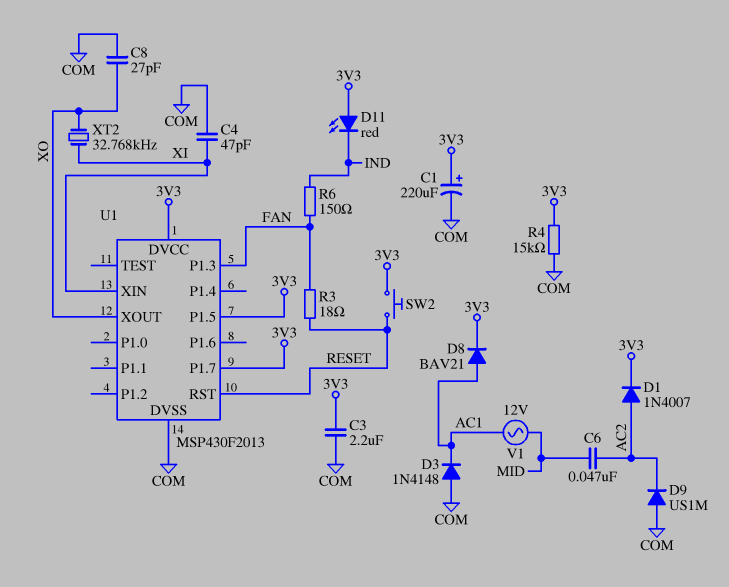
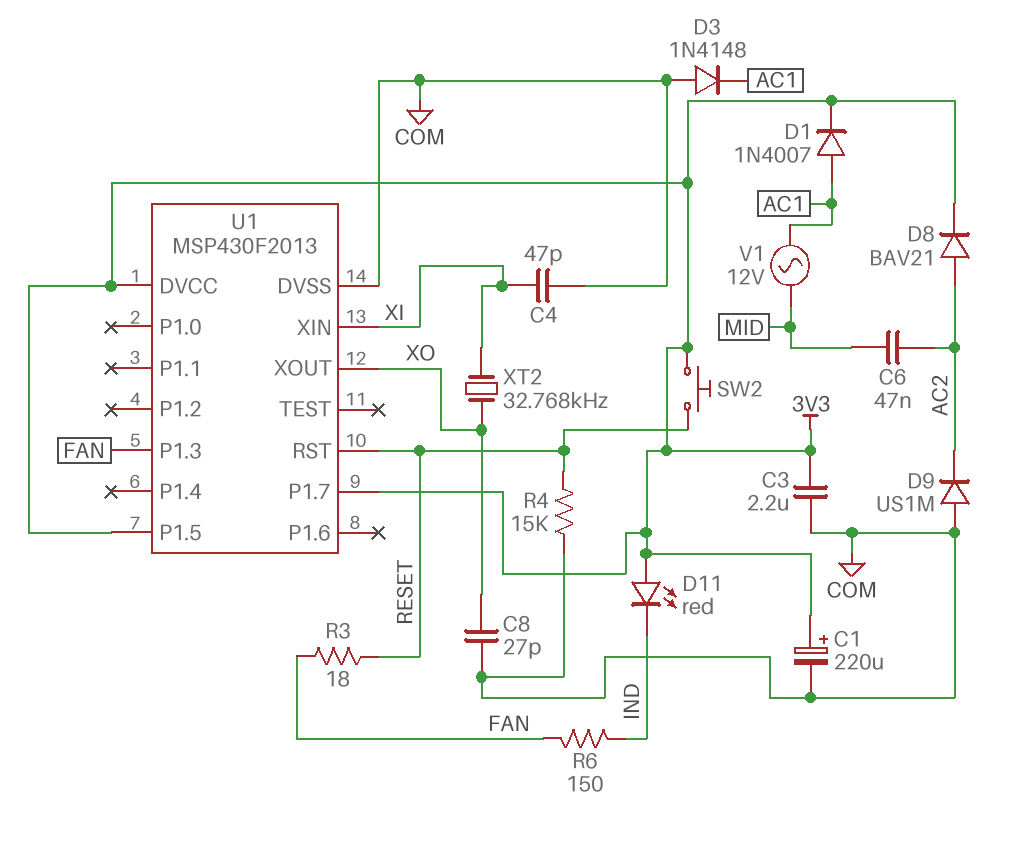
D1: diode 1N4007 (A AC2, K 3V3) -> diode 1N4007 (A AC1, K 3V3)
D8: diode BAV21 (A AC1, K 3V3) -> diode BAV21 (A AC2, K 3V3)
R4: 15k (3V3, COM) -> 15k (COM, RESET)

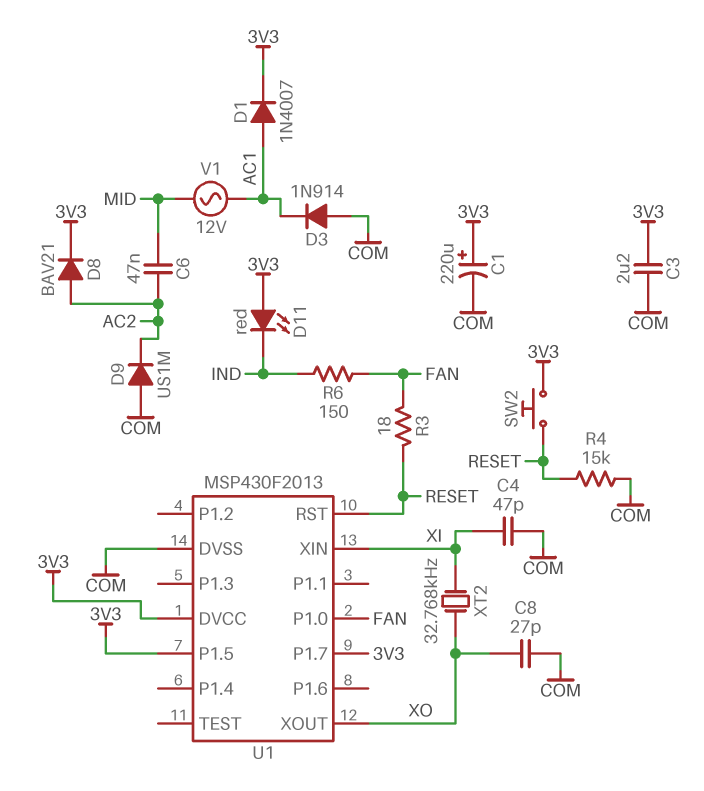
D3: diode 1N4148 (A COM, K AC1) -> diode 1N914 (A COM, K AC1)
U1 pin P1.0: none -> FAN
U1 pin P1.3: FAN -> none

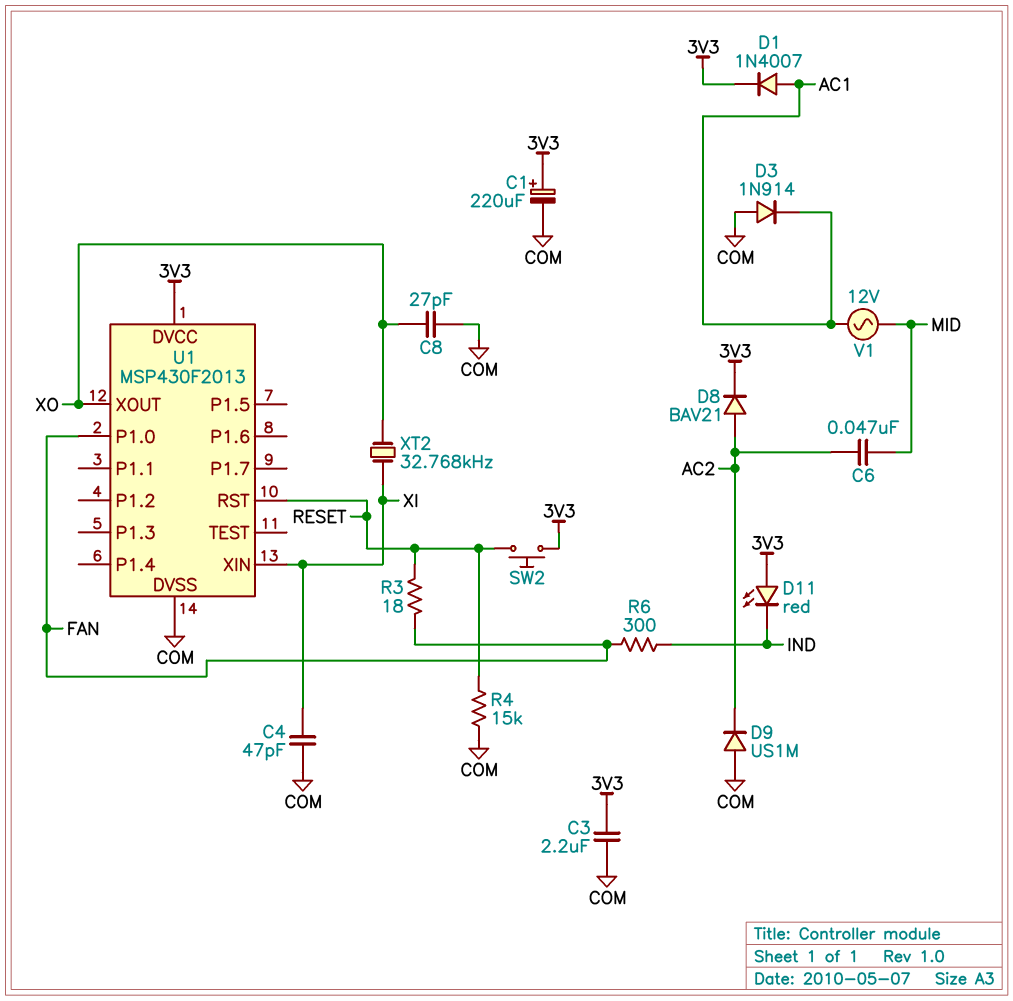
R6: 150 (FAN, IND) -> 300 (FAN, IND)
U1 pin P1.5: 3V3 -> none
U1 pin P1.7: 3V3 -> none

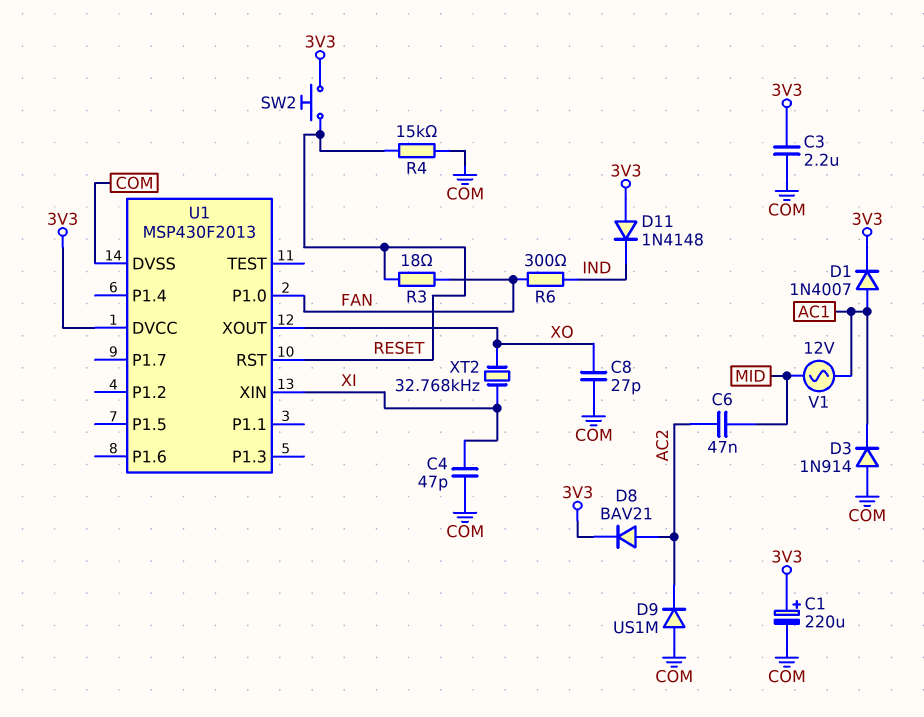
D11: LED red (A 3V3, K IND) -> diode 1N4148 (A 3V3, K IND)

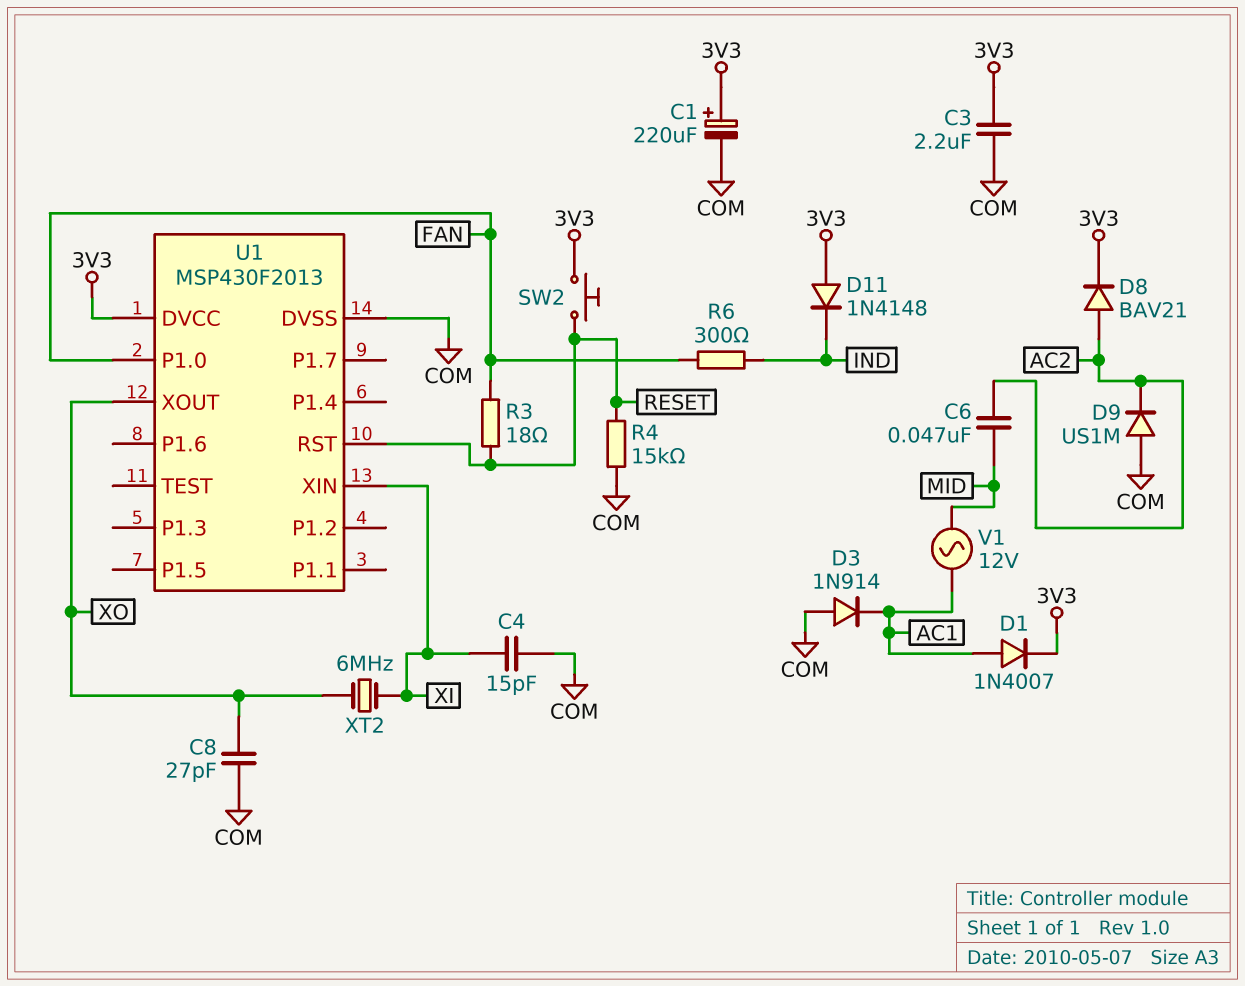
C4: 47pF (COM, XI) -> 15pF (COM, XI)
XT2: 32.768kHz (XI, XO) -> 6MHz (XI, XO)

